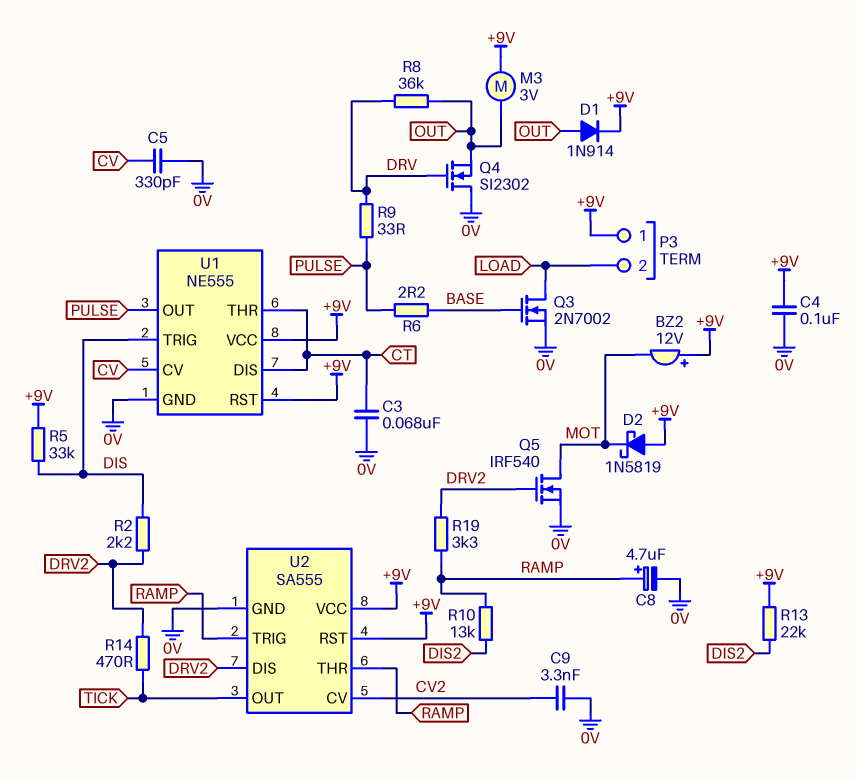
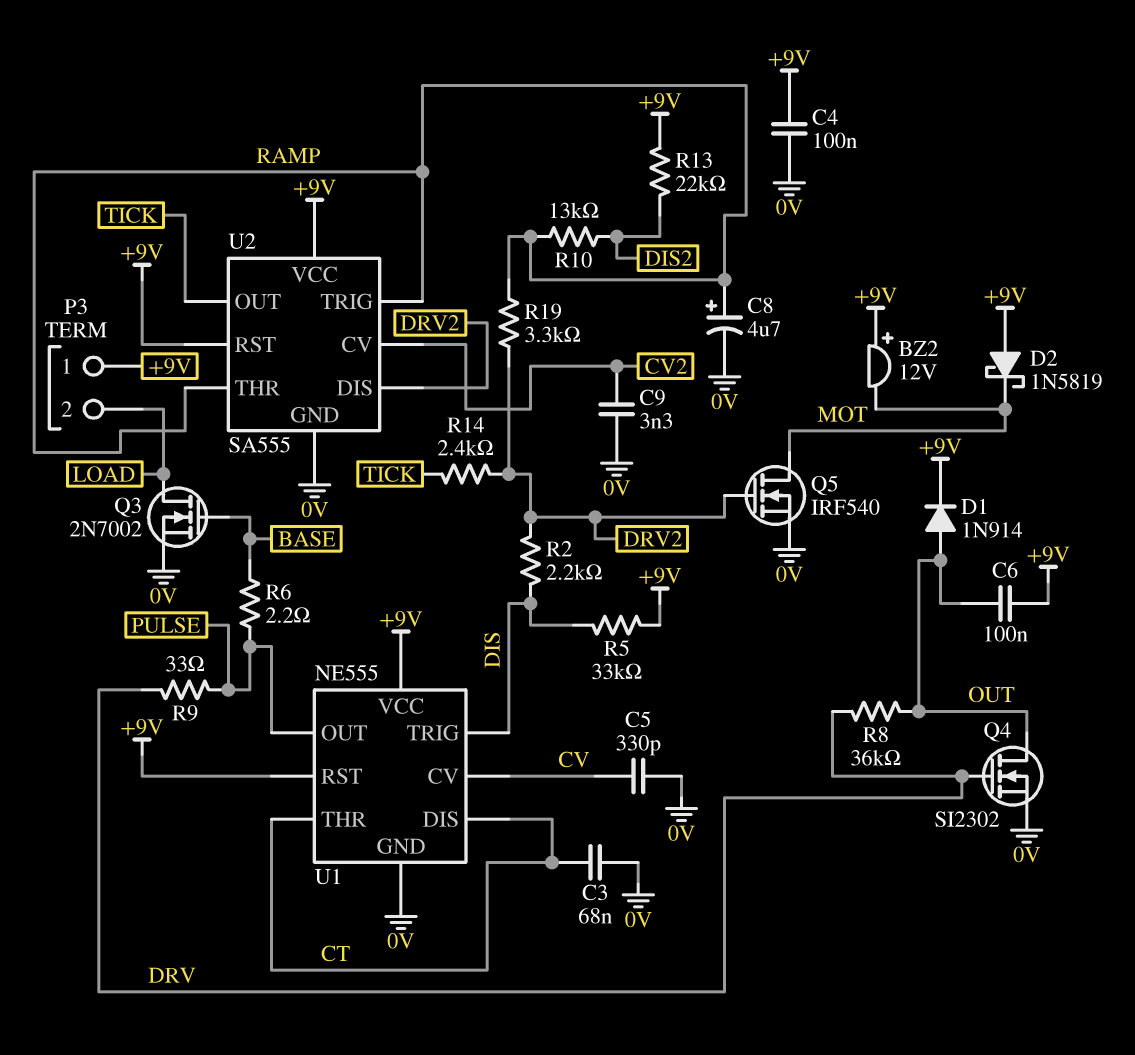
C6: none -> 100nF (+9V, OUT)
M3: motor 3V (+9V, OUT) -> none
Q4: NMOS SI2302 (G DRV, D 0V, S OUT) -> NMOS SI2302 (G DRV, D OUT, S 0V)
R14: 470 (DRV2, TICK) -> 2.4k (DRV2, TICK)

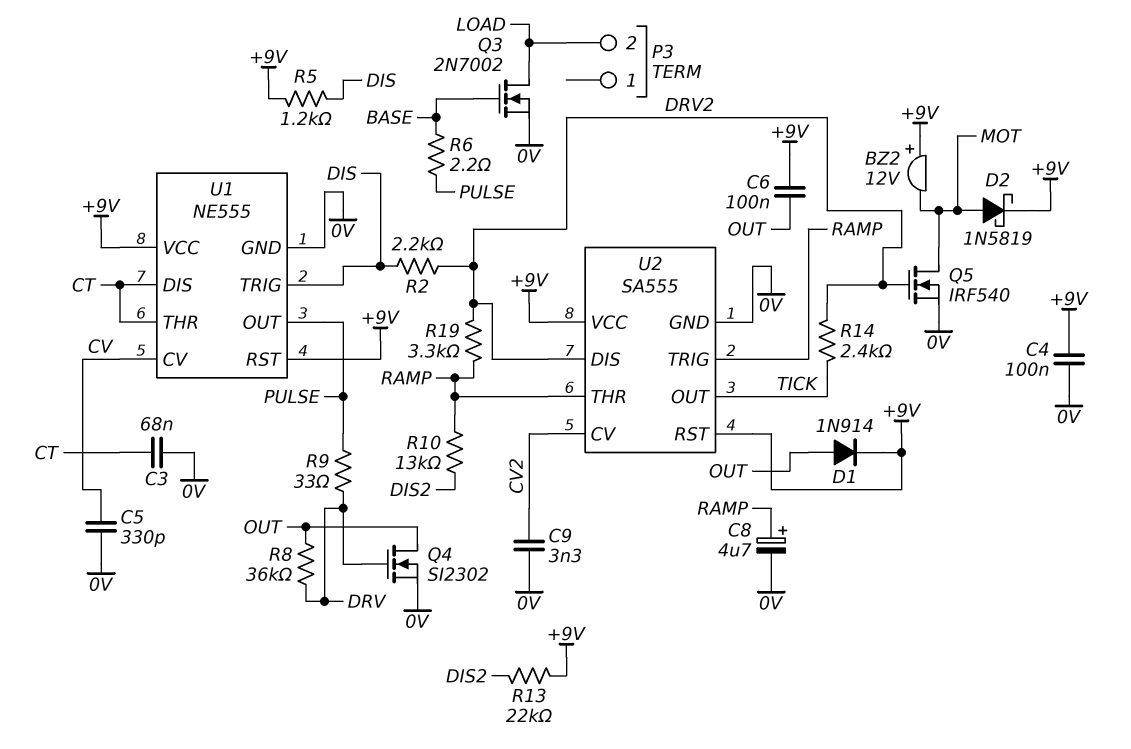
D2: schottky 1N5819 (A +9V, K MOT) -> schottky 1N5819 (A MOT, K +9V)
P3 pin 1: +9V -> none
R5: 33k (+9V, DIS) -> 1.2k (+9V, DIS)

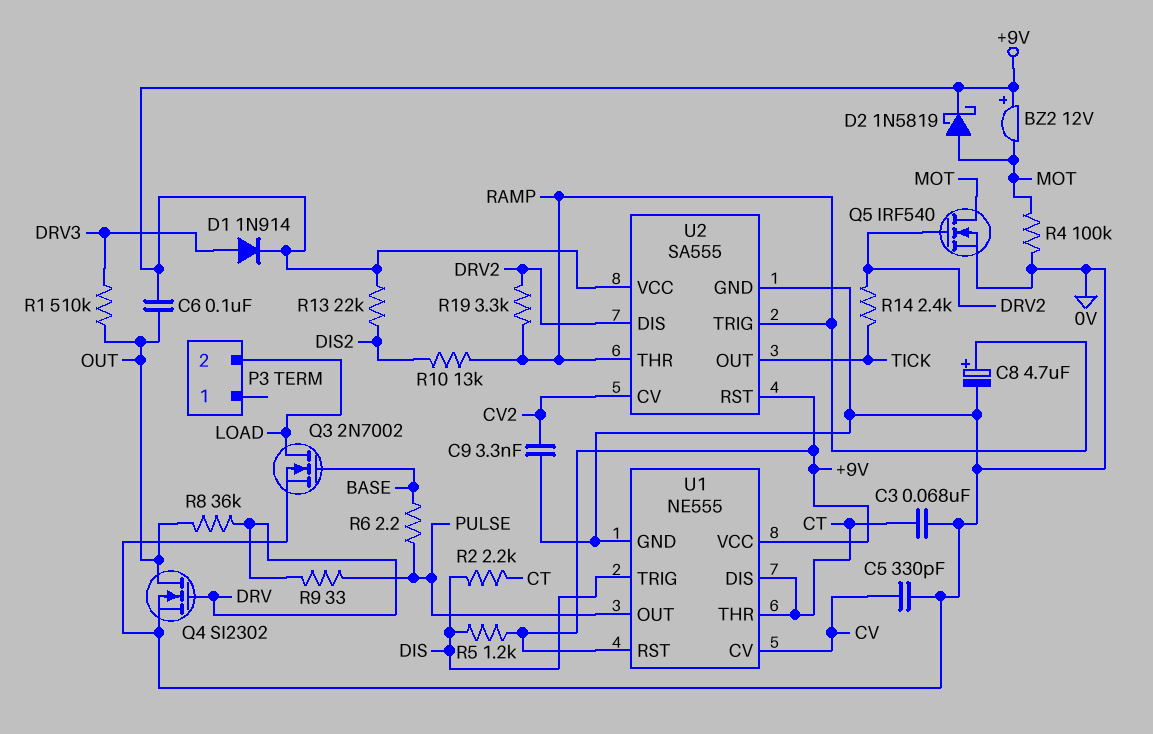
C4: 100nF (+9V, 0V) -> none
D1: diode 1N914 (A OUT, K +9V) -> diode 1N914 (A DRV3, K +9V)
R1: none -> 510k (DRV3, OUT)
R2: 2.2k (DIS, DRV2) -> 2.2k (CT, DIS)
R4: none -> 100k (0V, MOT)

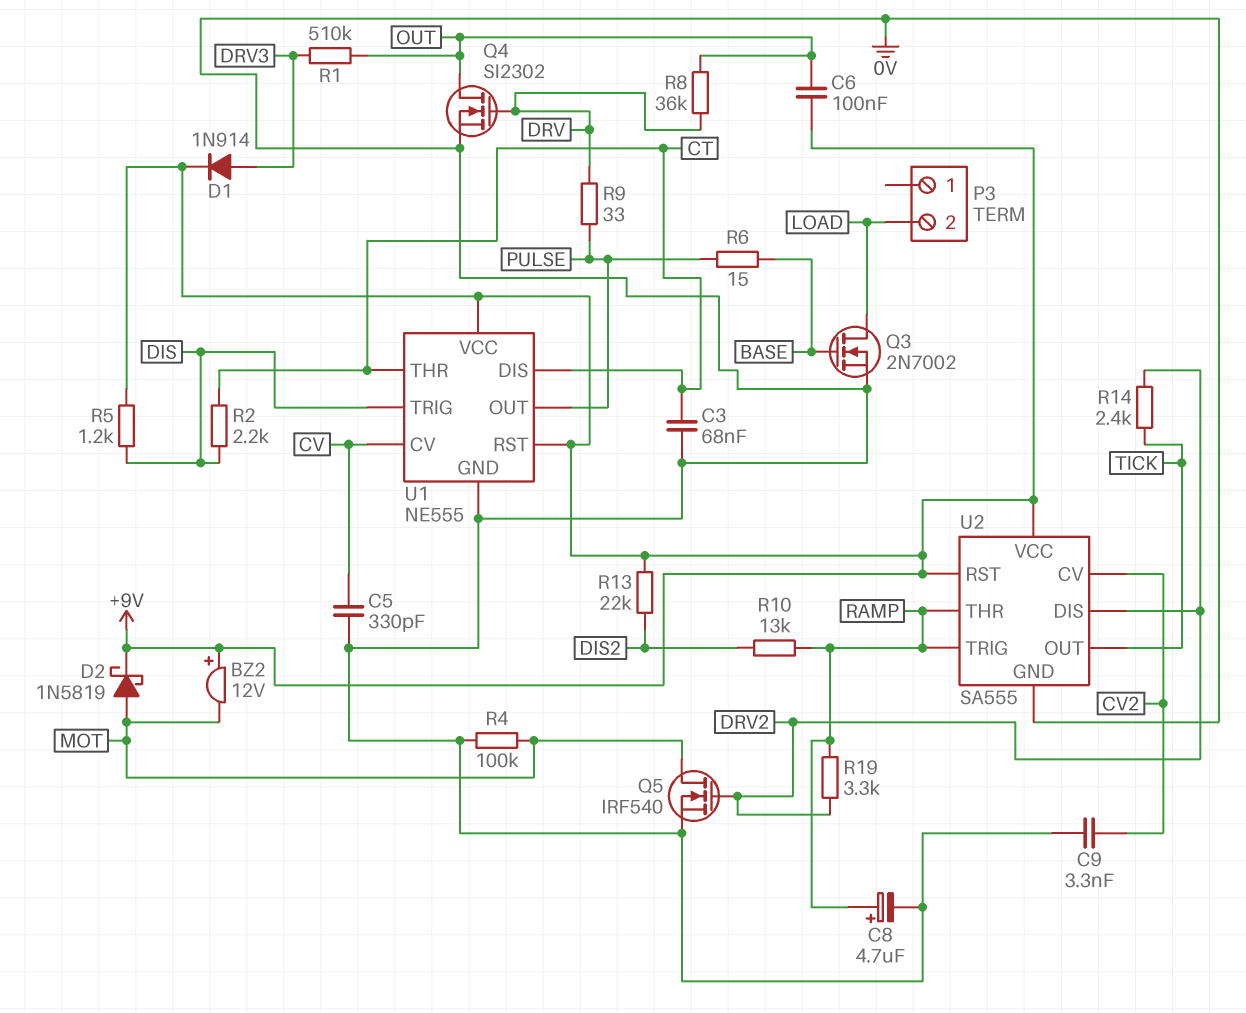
R6: 2.2 (BASE, PULSE) -> 15 (BASE, PULSE)

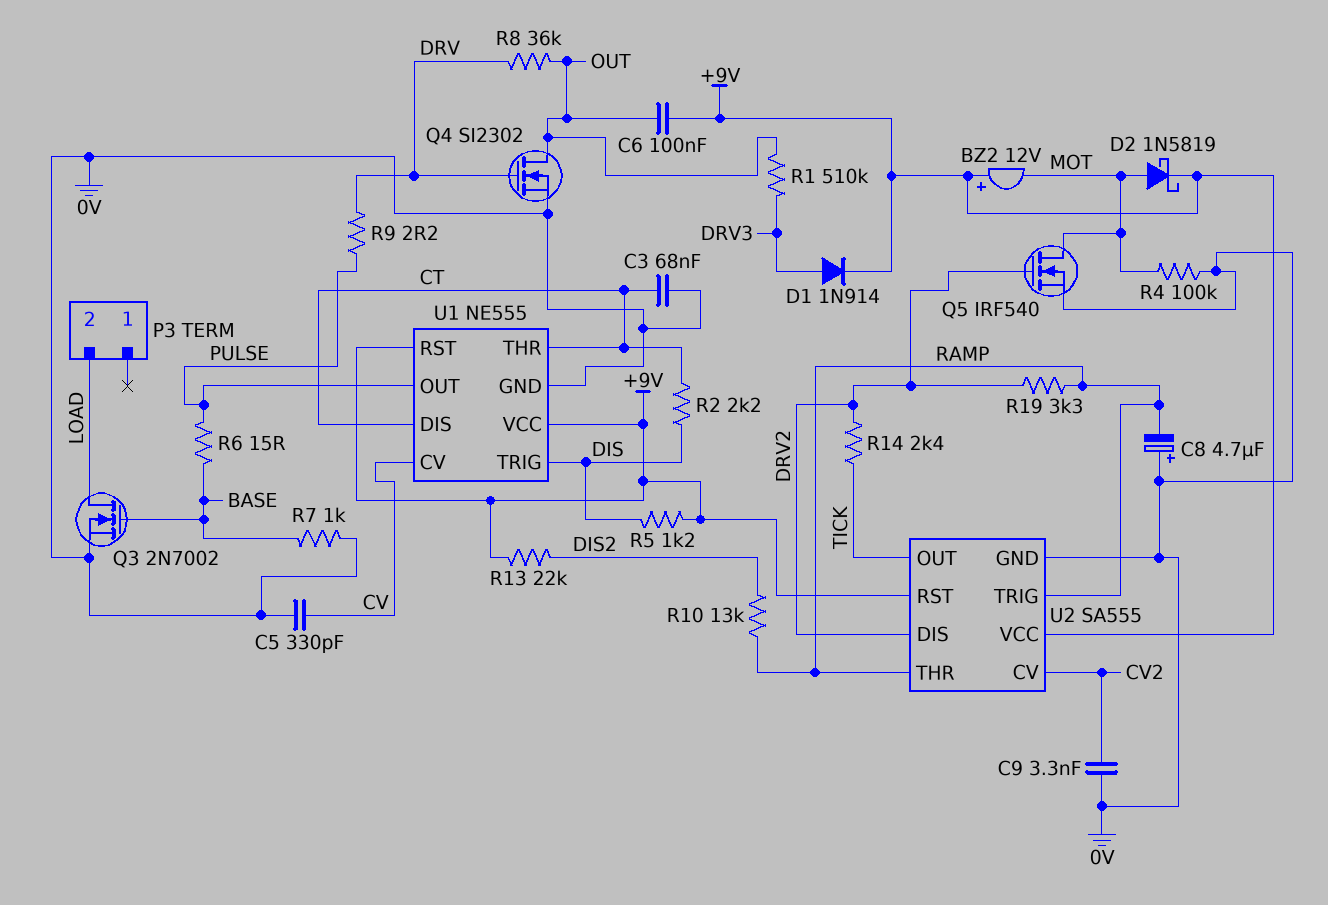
C8: 4.7uF (plus RAMP, minus 0V) -> 4.7uF (plus 0V, minus RAMP)
R7: none -> 1k (0V, BASE)
R9: 33 (DRV, PULSE) -> 2.2 (DRV, PULSE)

